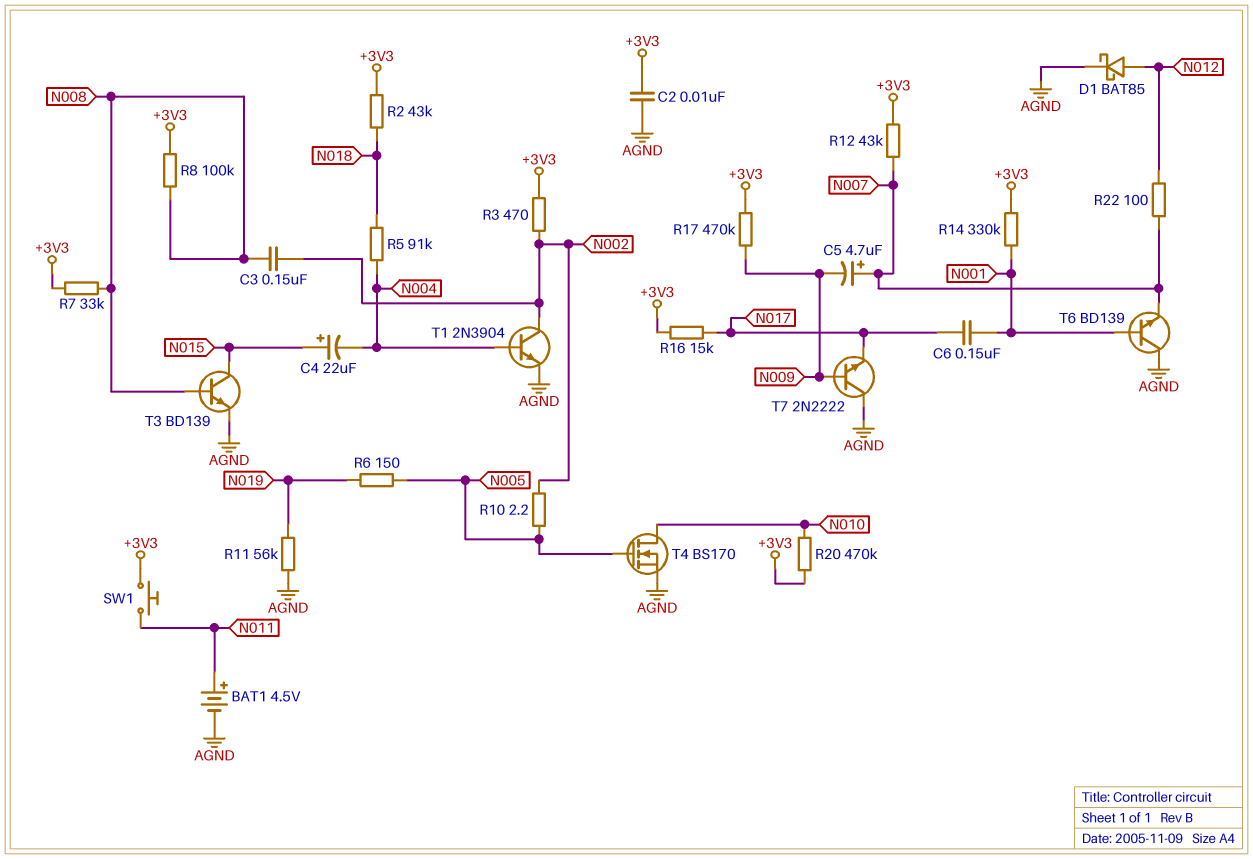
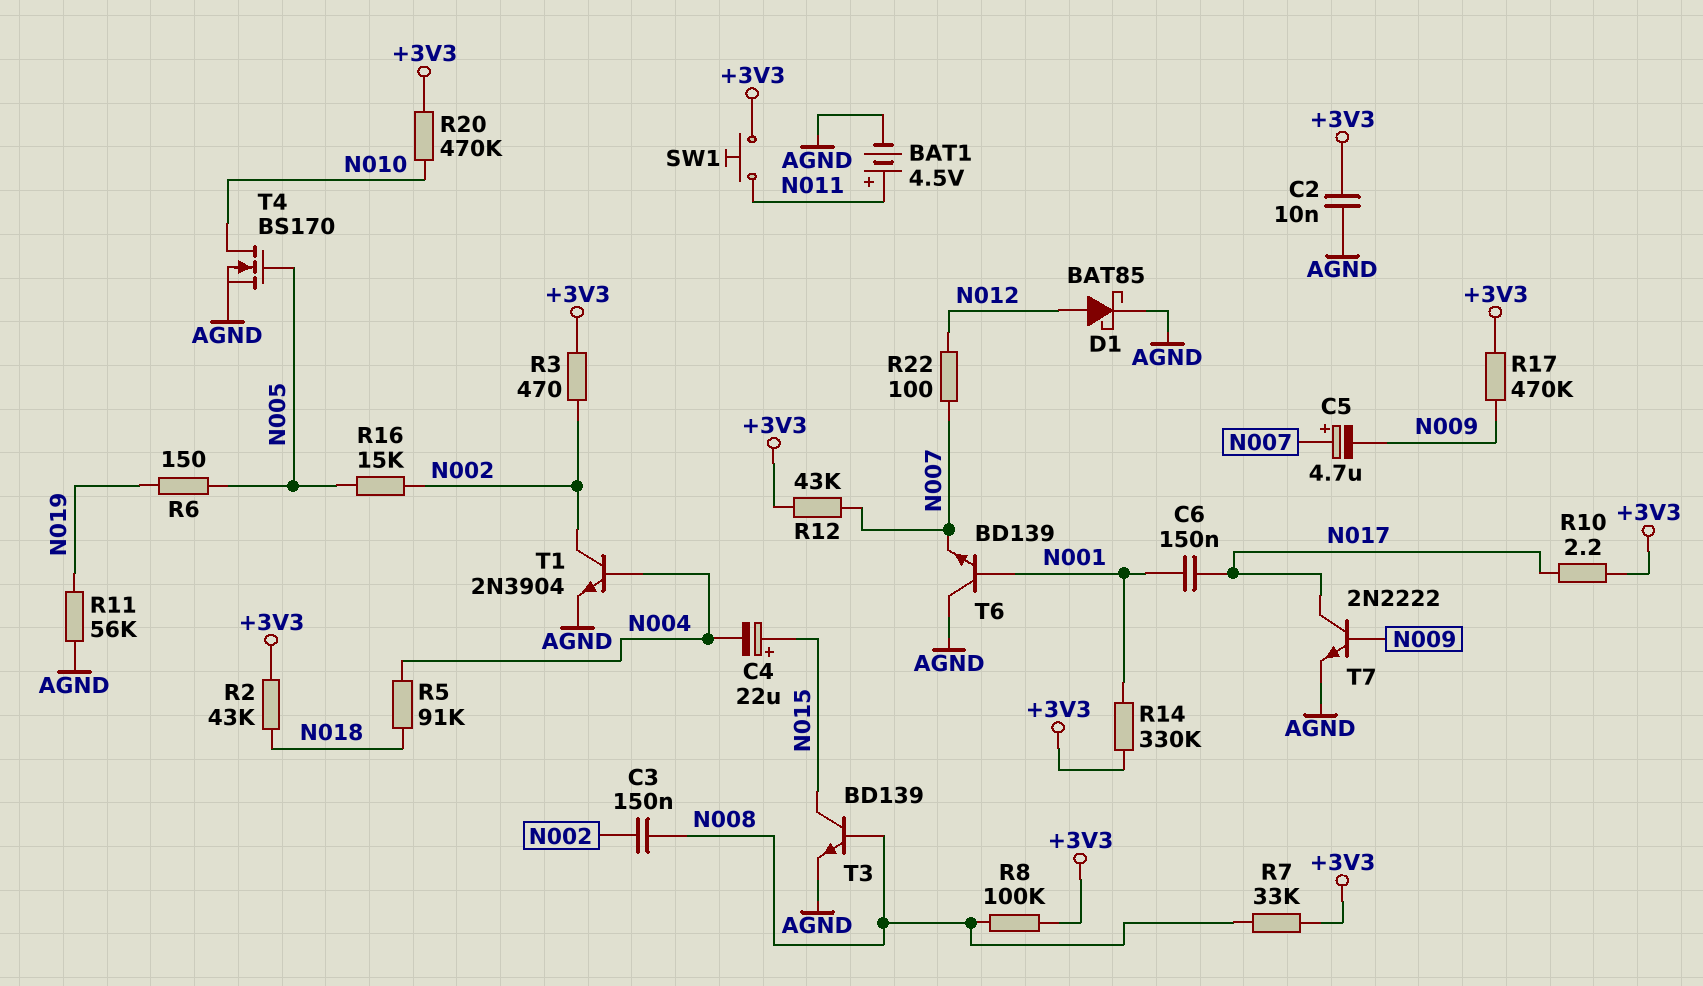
R10: 2.2 (N002, N005) -> 2.2 (+3V3, N017)
R16: 15k (+3V3, N017) -> 15k (N002, N005)
T7: NPN 2N2222 (B N009, C AGND, E N017) -> NPN 2N2222 (B N009, C N017, E AGND)

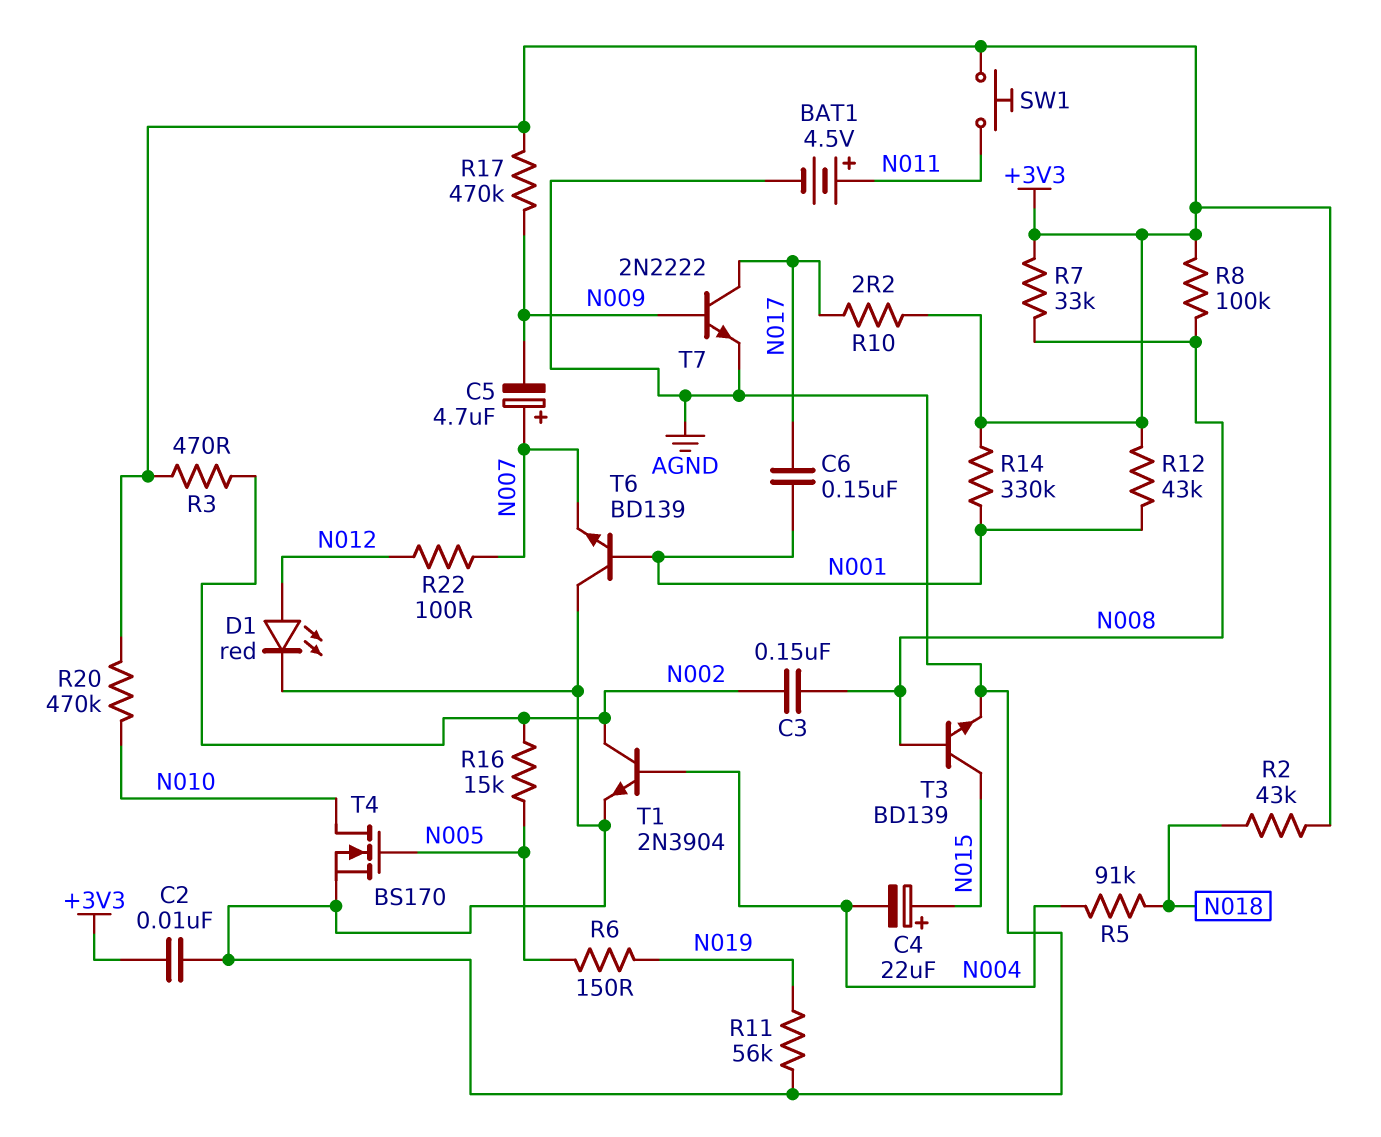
D1: schottky BAT85 (A N012, K AGND) -> LED red (A N012, K AGND)
R12: 43k (+3V3, N007) -> 43k (+3V3, N001)

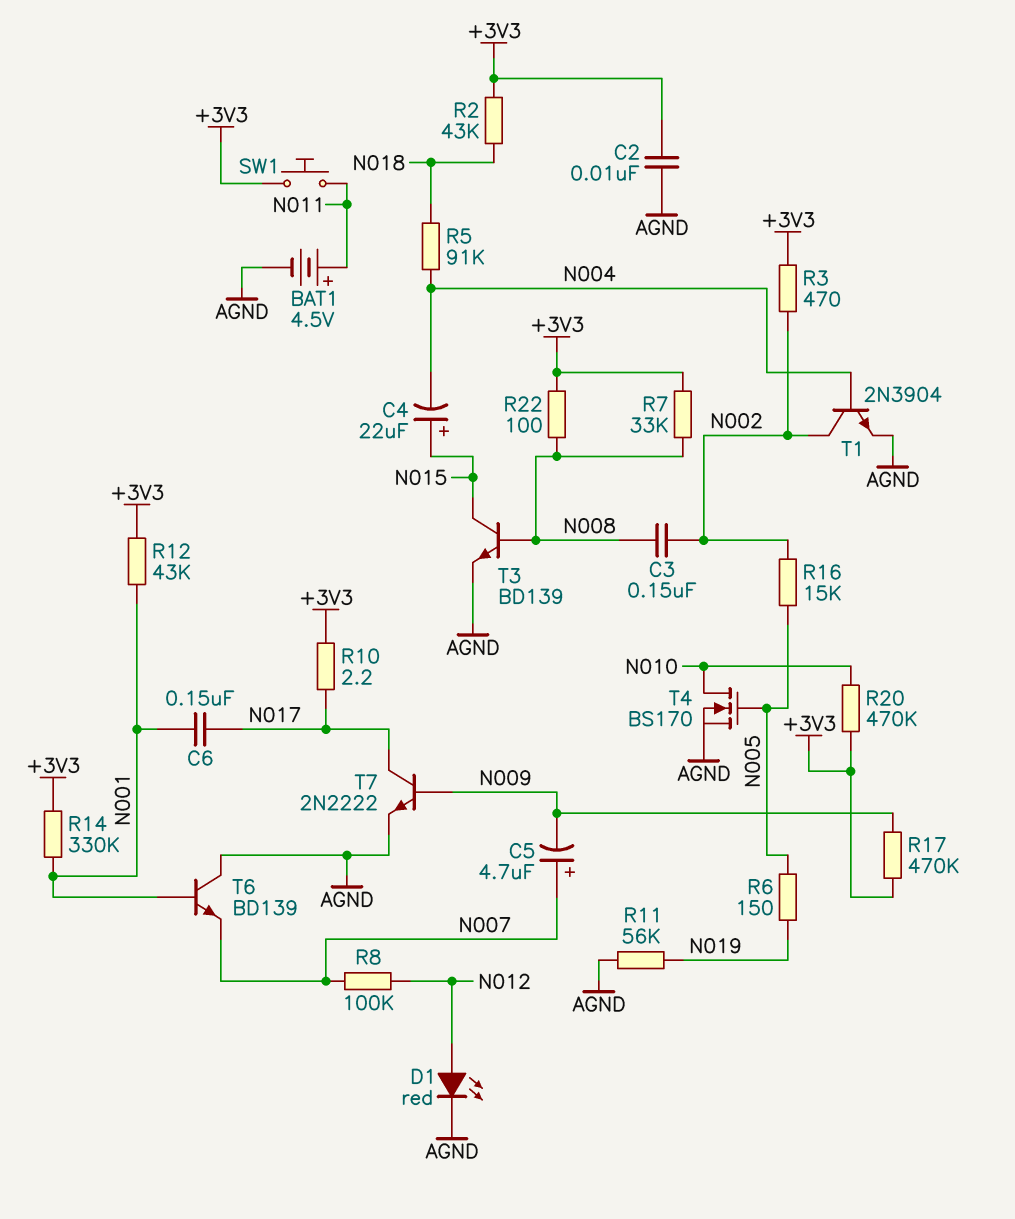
R8: 100k (+3V3, N008) -> 100k (N007, N012)
R22: 100 (N007, N012) -> 100 (+3V3, N008)

